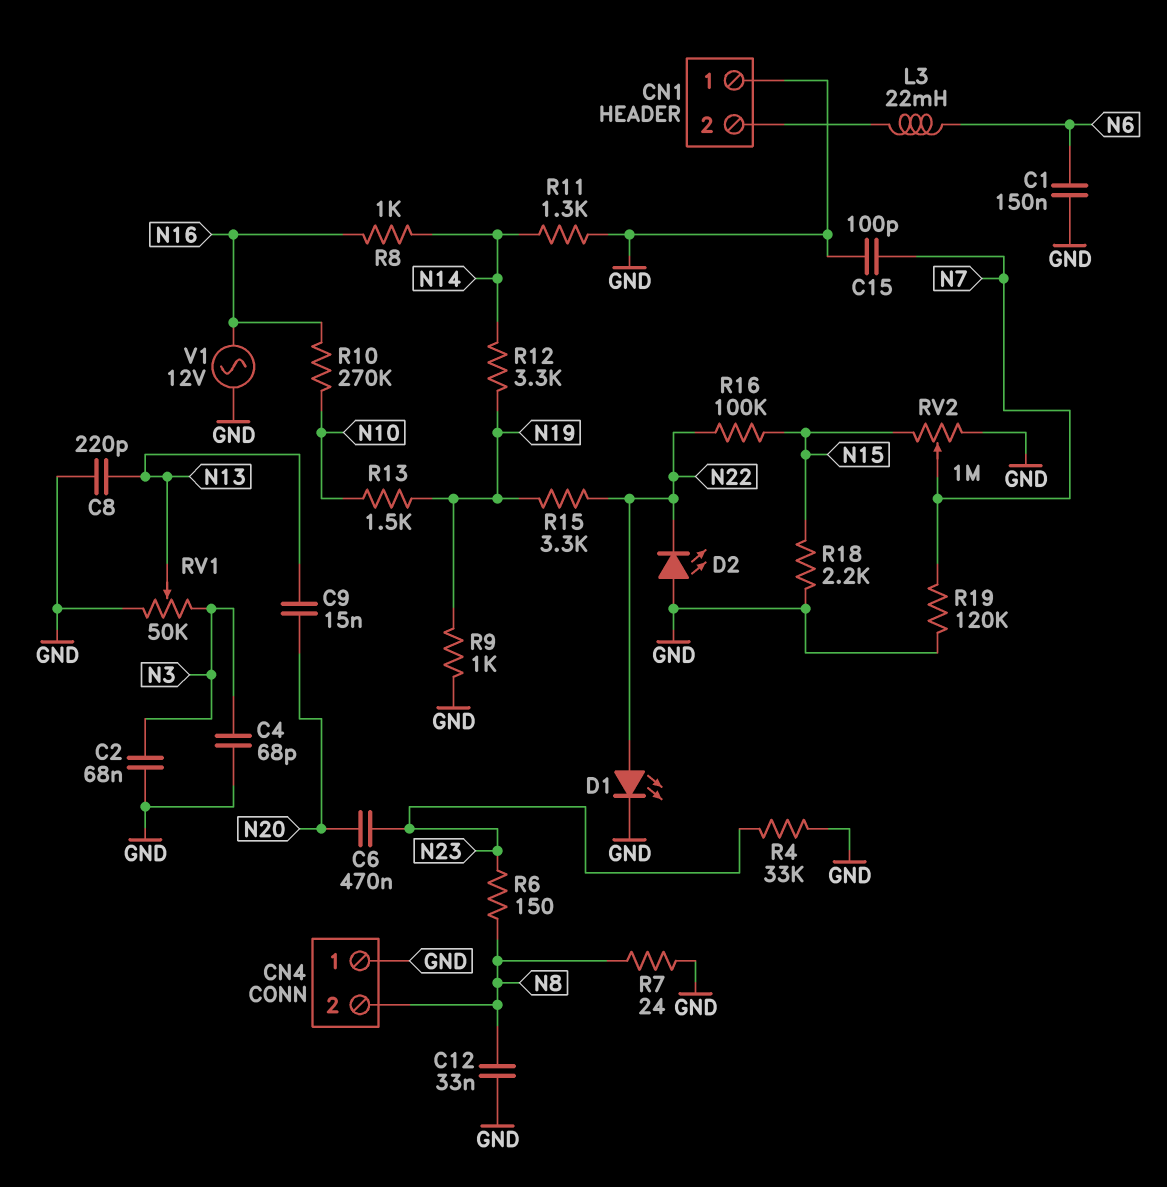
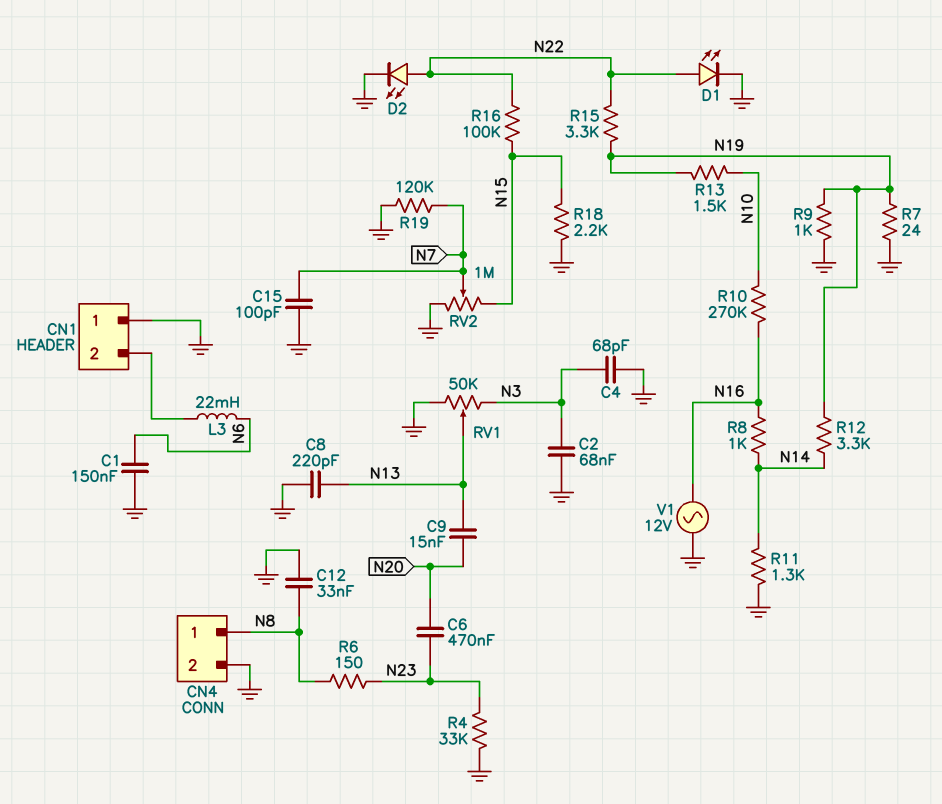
CN4 pin 1: GND -> N8
CN4 pin 2: N8 -> GND
D2: LED (A GND, K N22) -> LED (A N22, K GND)
R7: 24 (GND, N8) -> 24 (GND, N19)

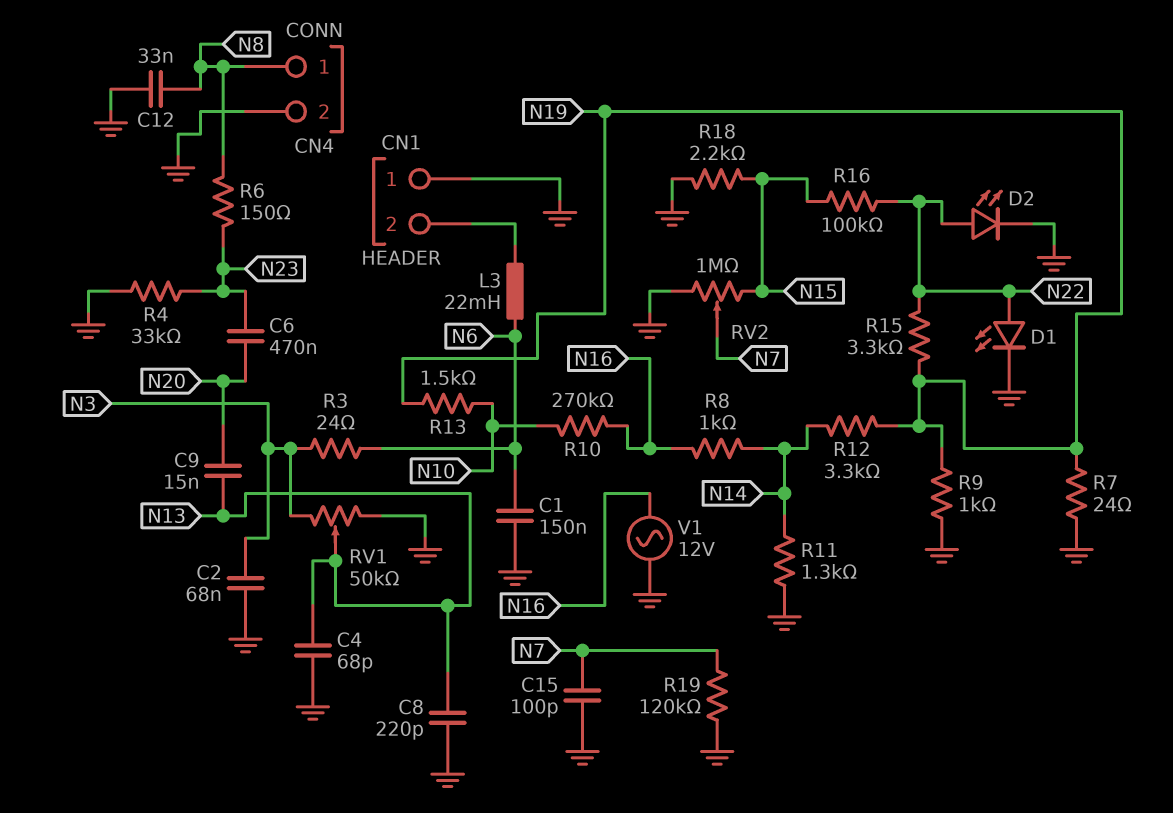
C4: 68pF (GND, N3) -> 68pF (GND, N13)
R3: none -> 24 (N3, N6)

